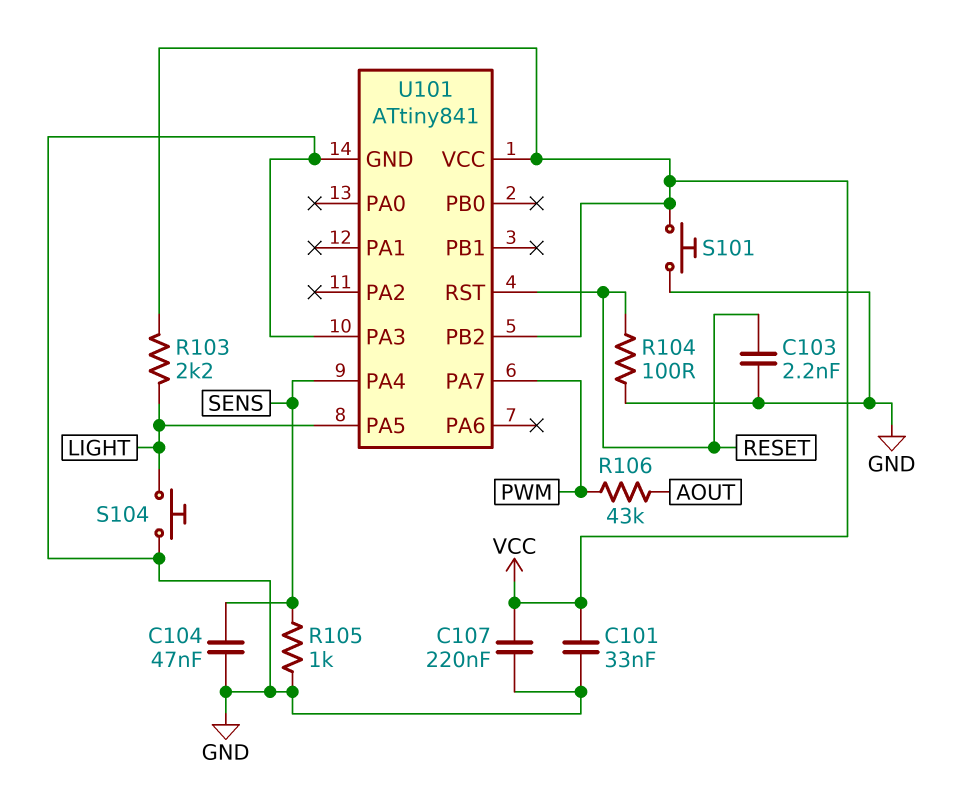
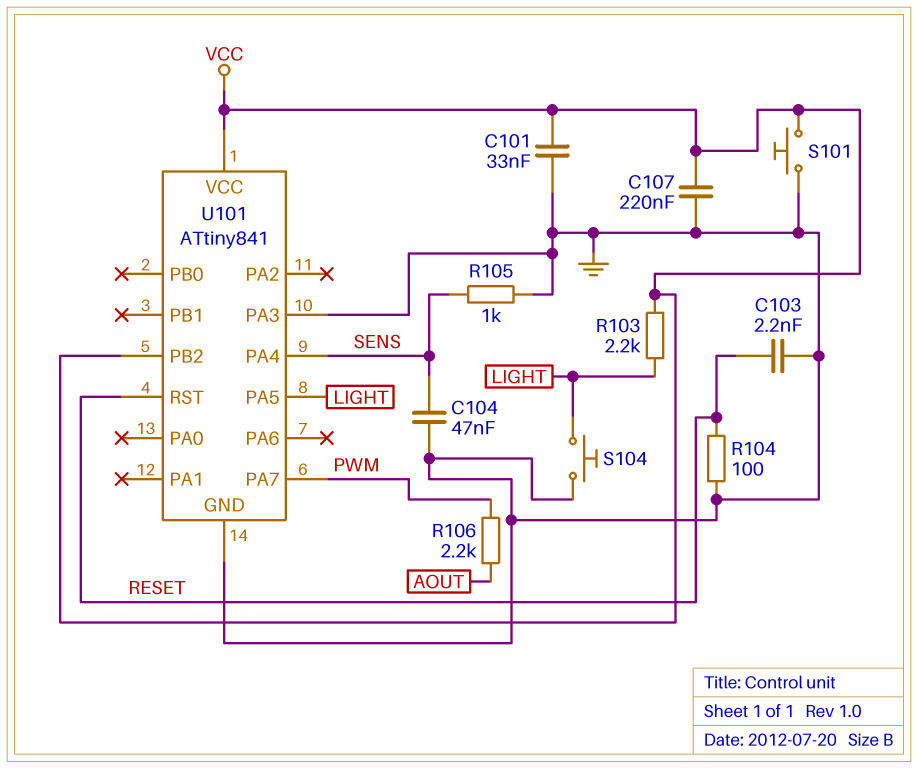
R106: 43k (AOUT, PWM) -> 2.2k (AOUT, PWM)

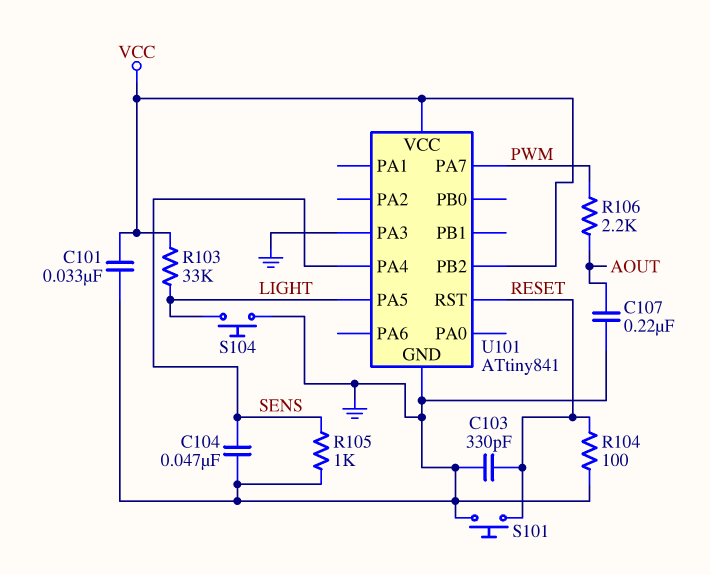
C103: 2.2nF (GND, RESET) -> 330pF (GND, RESET)
C107: 220nF (GND, VCC) -> 220nF (AOUT, GND)
R103: 2.2k (LIGHT, VCC) -> 33k (LIGHT, VCC)
S101: button (GND, VCC) -> button (GND, RESET)

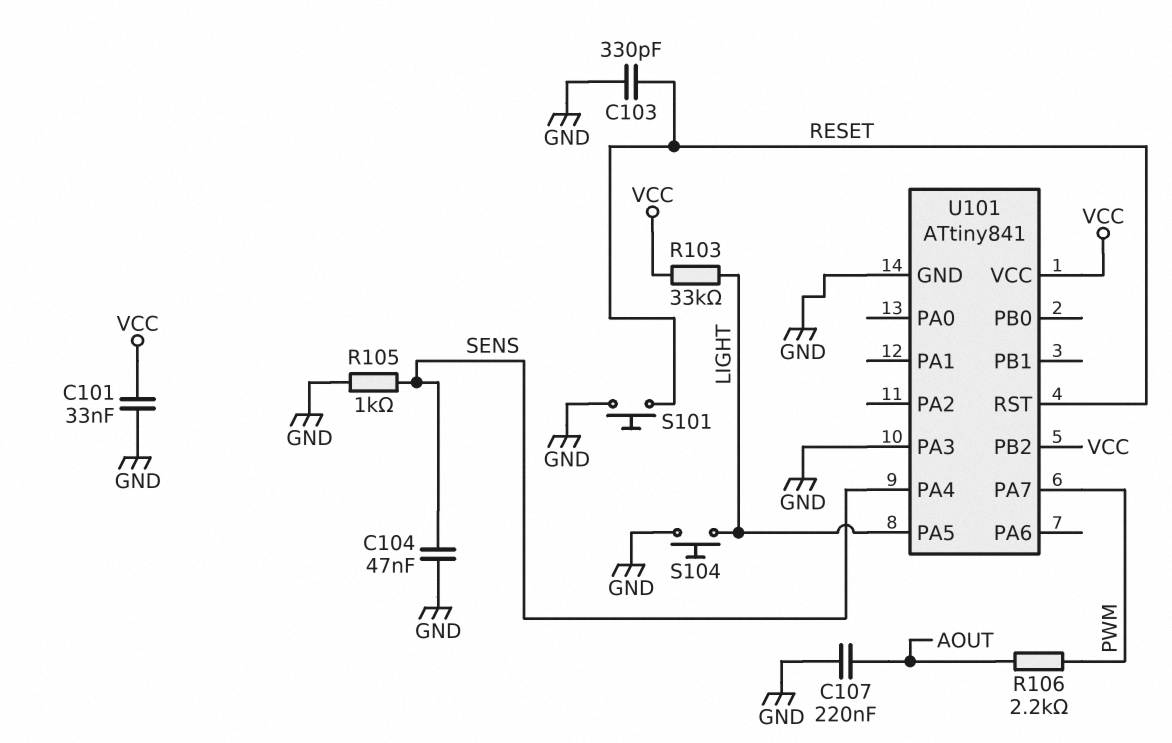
R104: 100 (GND, RESET) -> none

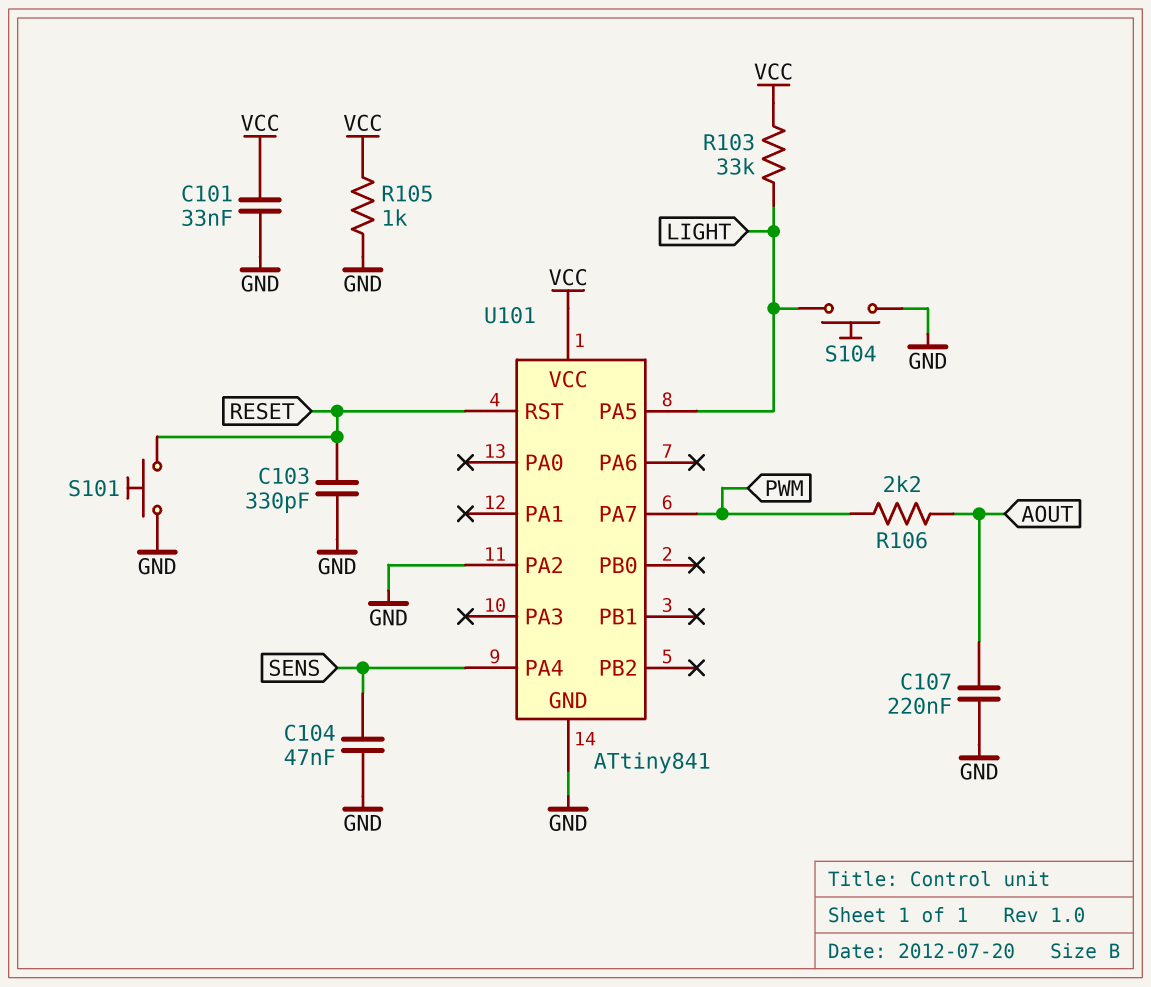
R105: 1k (GND, SENS) -> 1k (GND, VCC)
U101 pin PA2: none -> GND
U101 pin PA3: GND -> none
U101 pin PB2: VCC -> none

